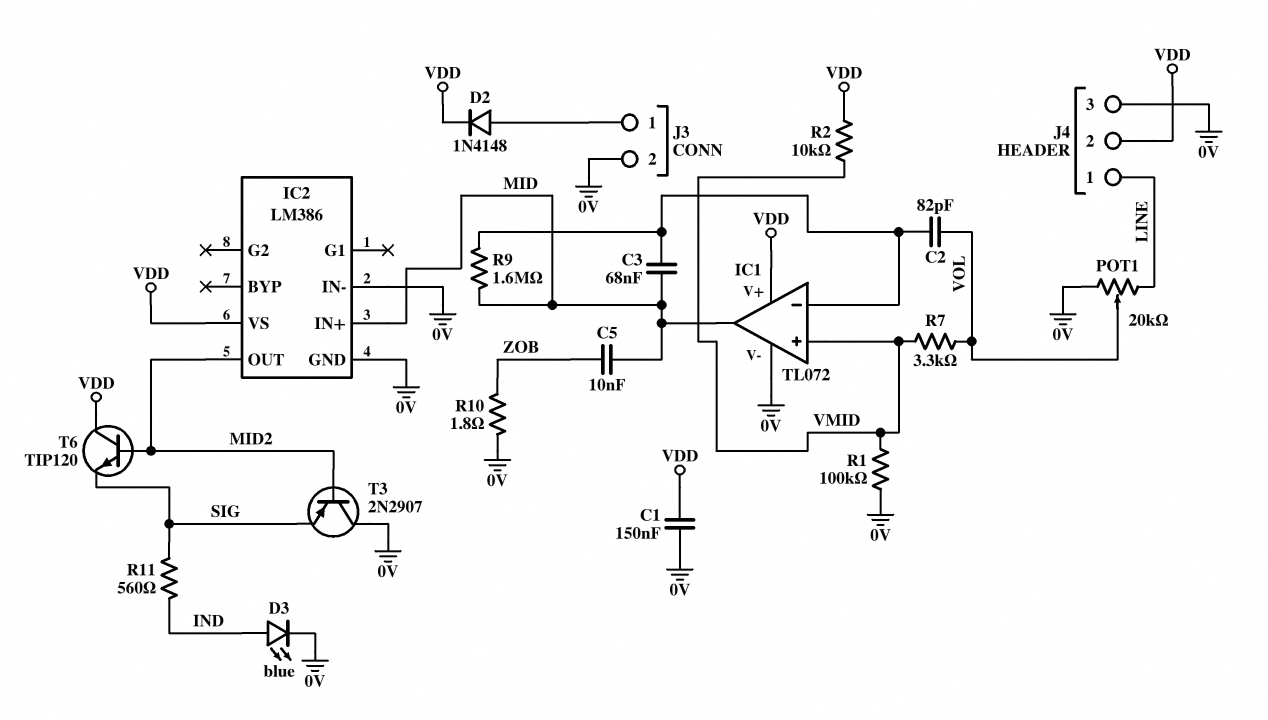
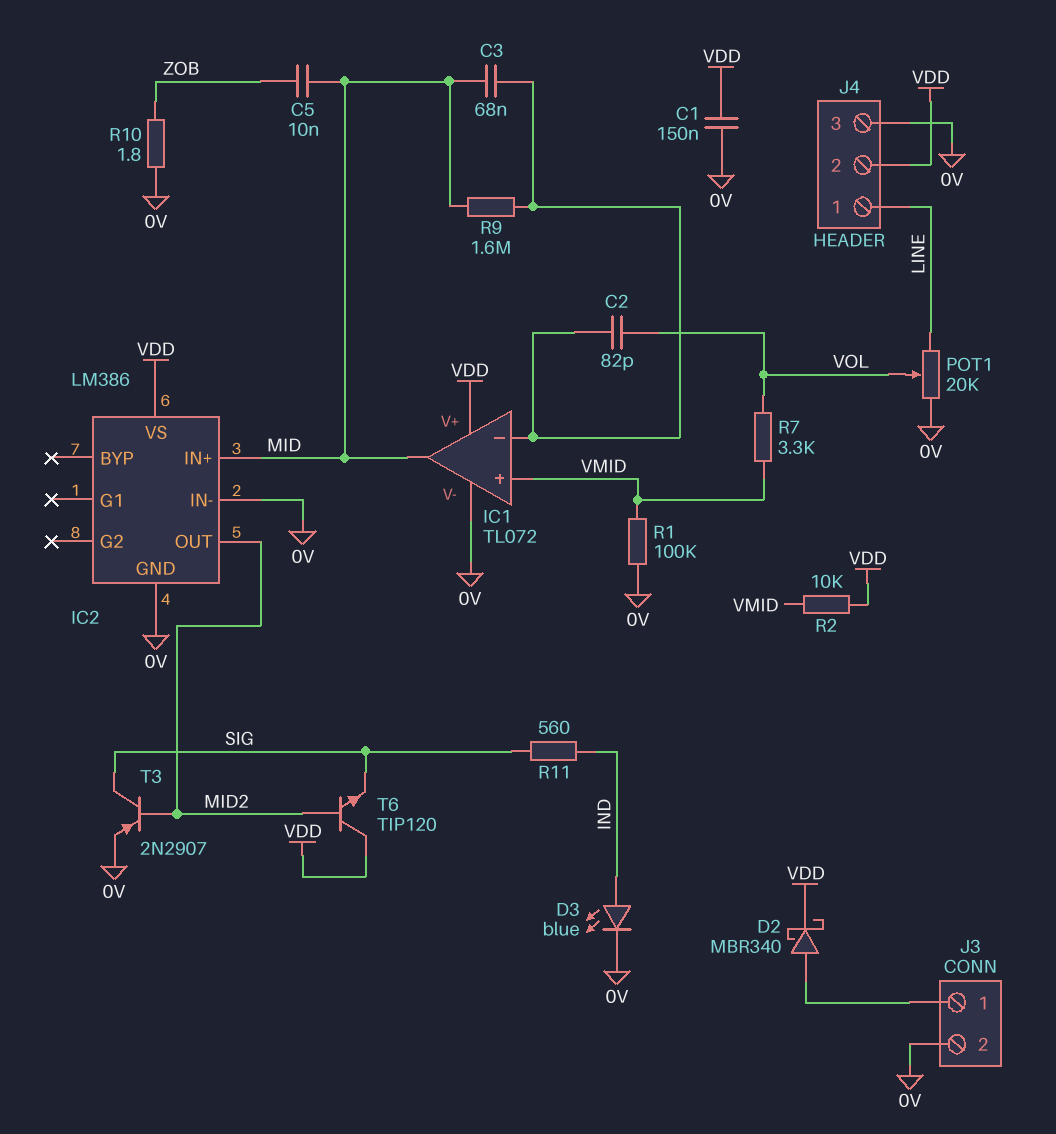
D2: diode 1N4148 (A J3/1, K VDD) -> schottky MBR340 (A J3/1, K VDD)
T3: PNP 2N2907 (B MID2, C 0V, E SIG) -> PNP 2N2907 (B MID2, C SIG, E 0V)

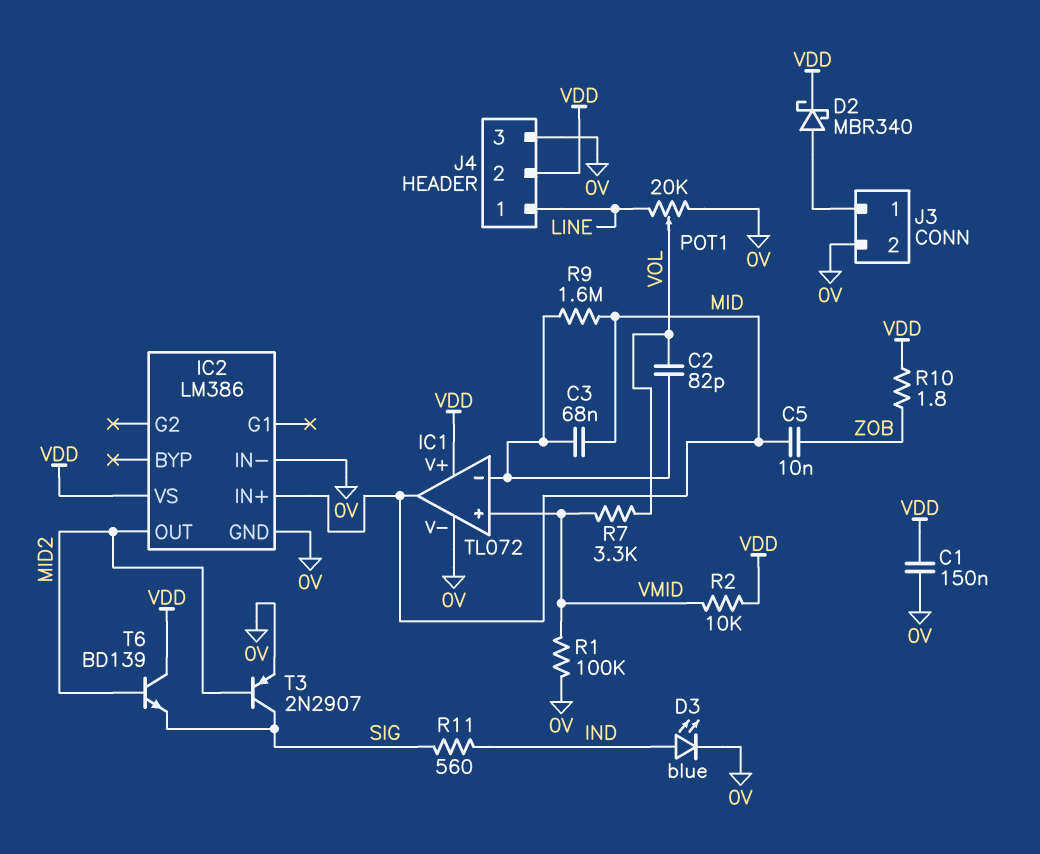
R10: 1.8 (0V, ZOB) -> 1.8 (VDD, ZOB)
T6: NPN TIP120 (B MID2, C VDD, E SIG) -> NPN BD139 (B MID2, C VDD, E SIG)

